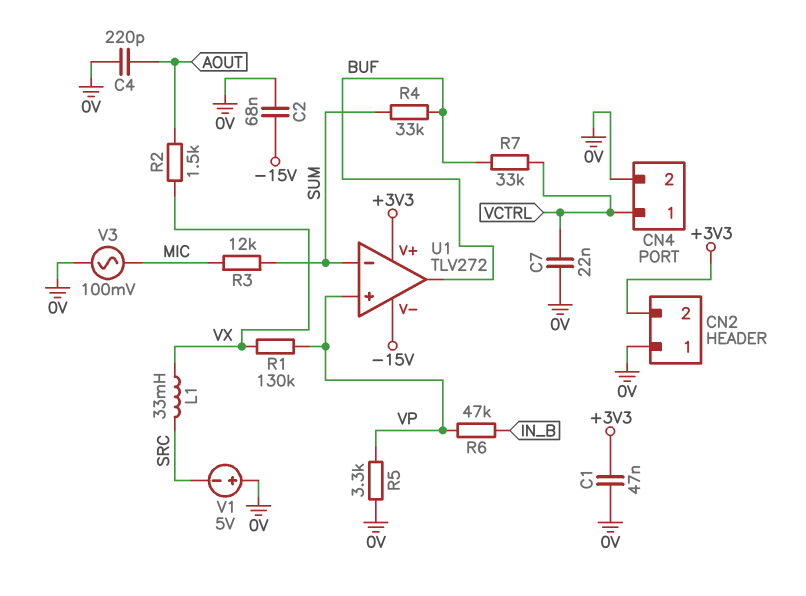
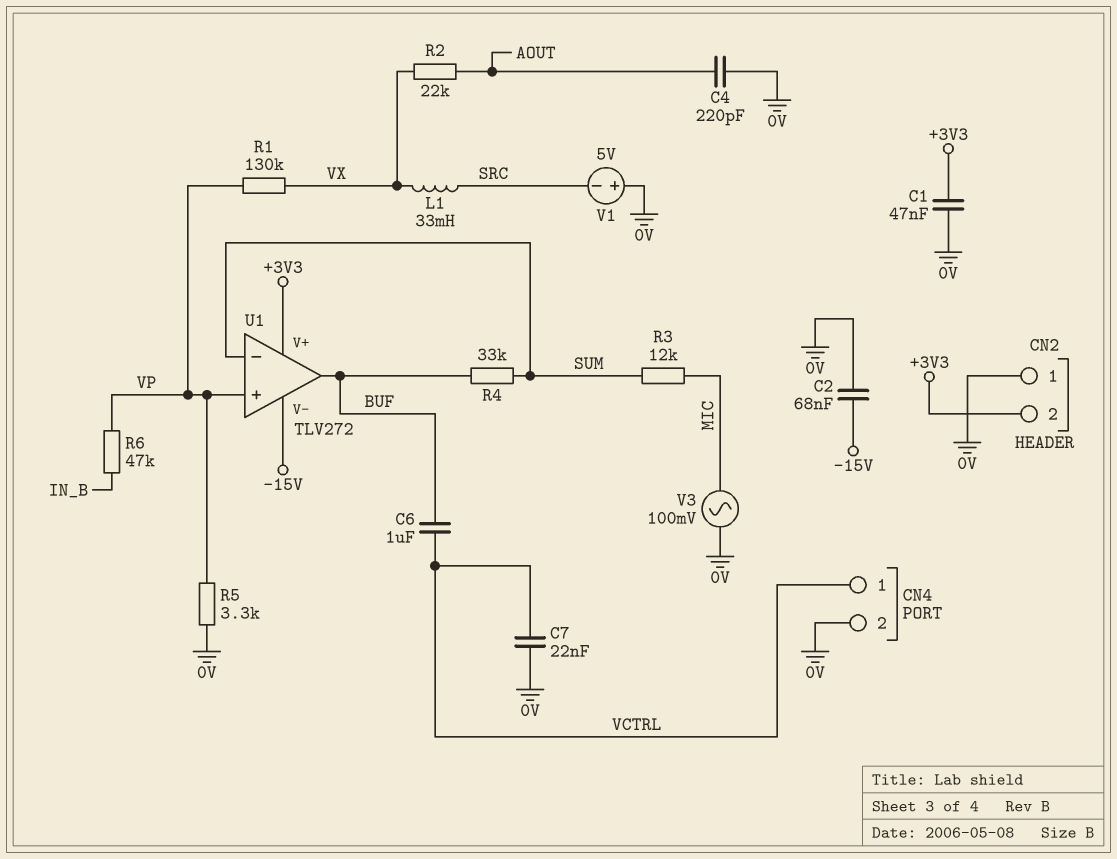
C6: none -> 1uF (BUF, VCTRL)
R2: 1.5k (AOUT, VX) -> 22k (AOUT, VX)
R7: 33k (BUF, VCTRL) -> none

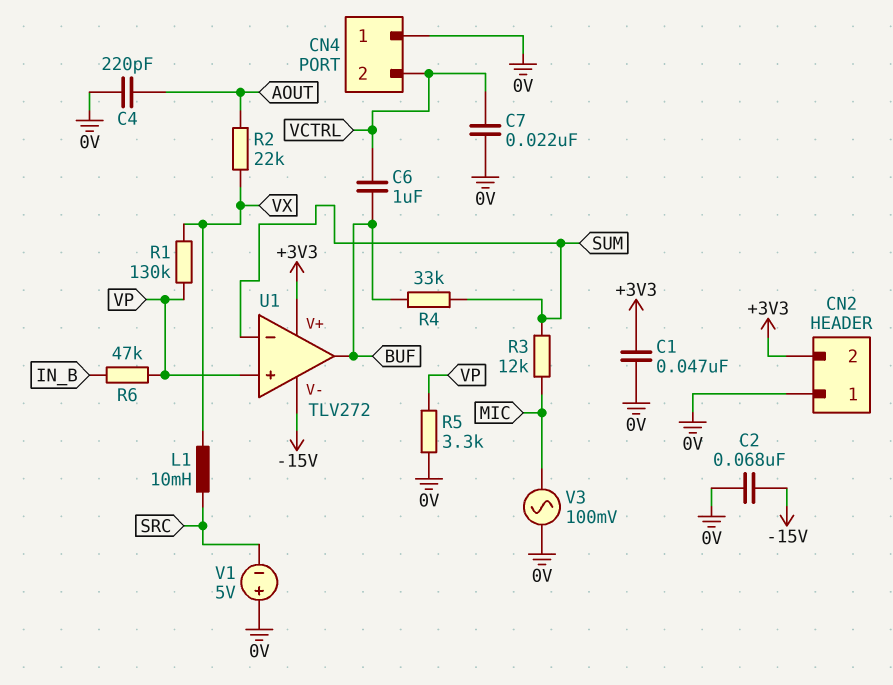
CN4 pin 1: VCTRL -> 0V
CN4 pin 2: 0V -> VCTRL
L1: 33mH (SRC, VX) -> 10mH (SRC, VX)

